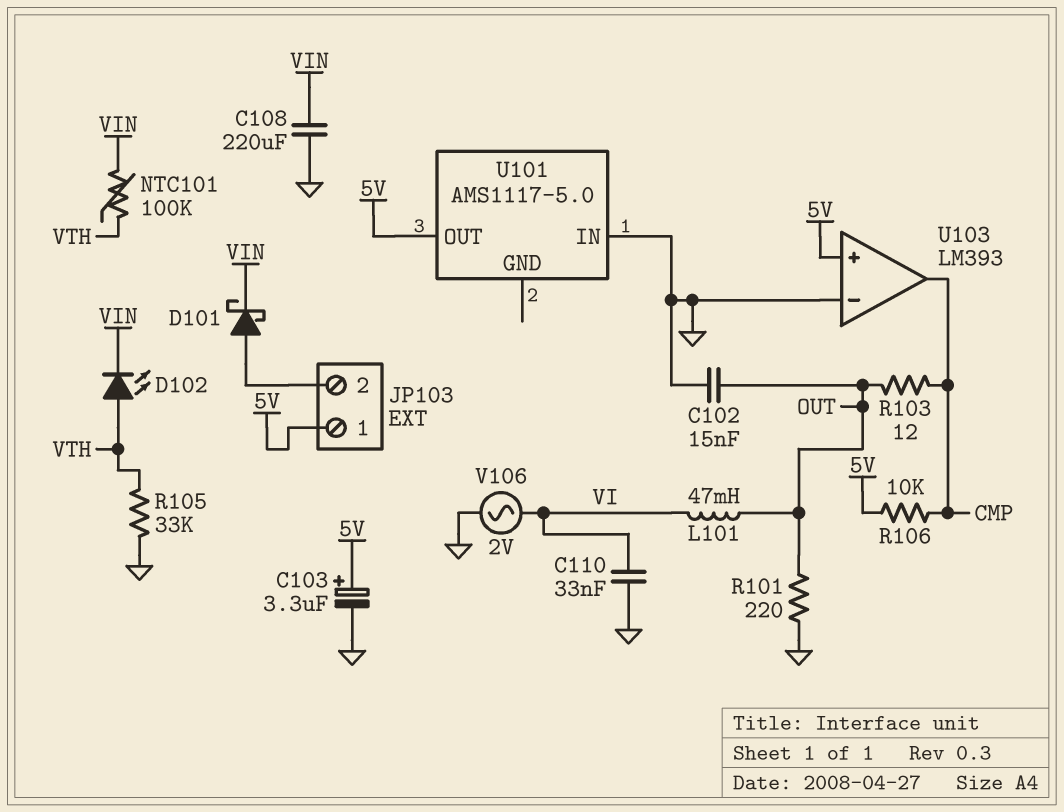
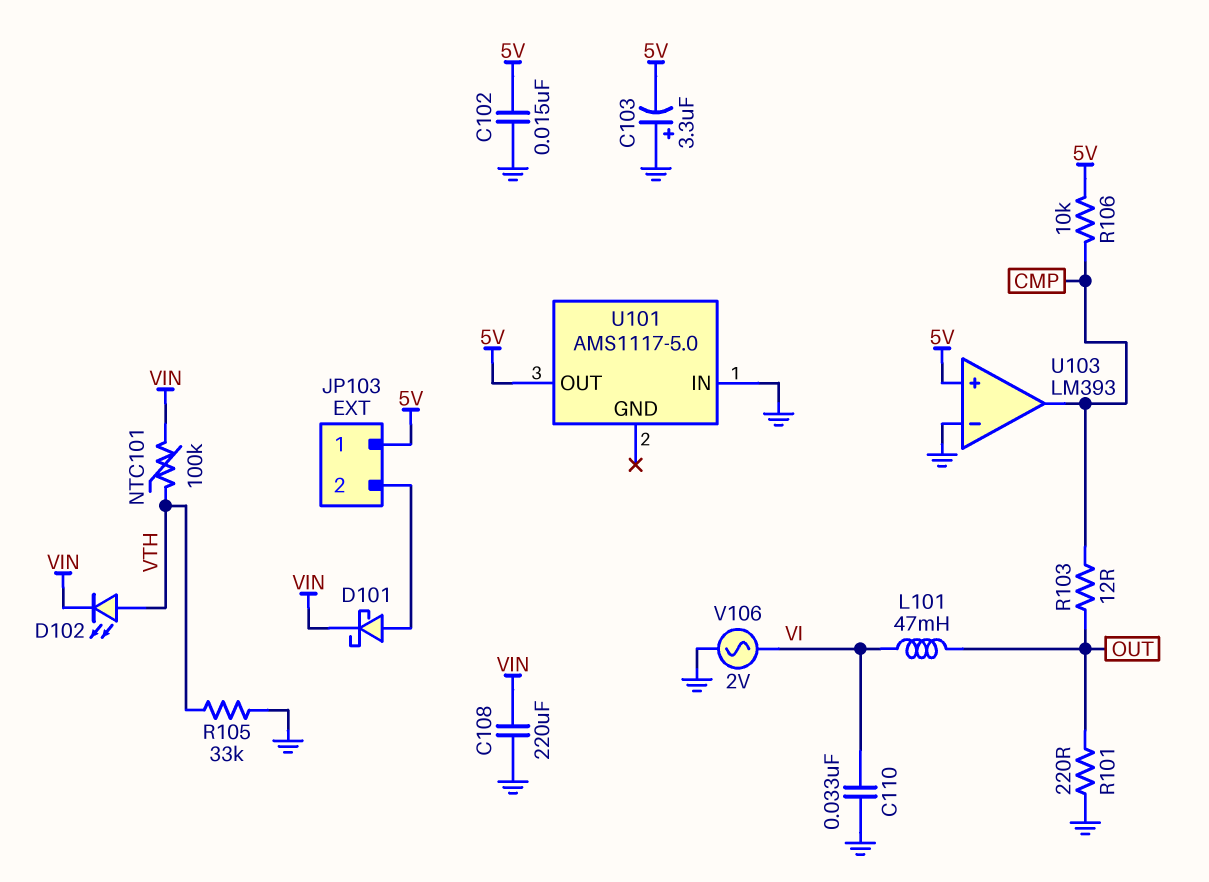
C102: 15nF (GND, OUT) -> 15nF (5V, GND)
C103: 3.3uF (plus 5V, minus GND) -> 3.3uF (plus GND, minus 5V)

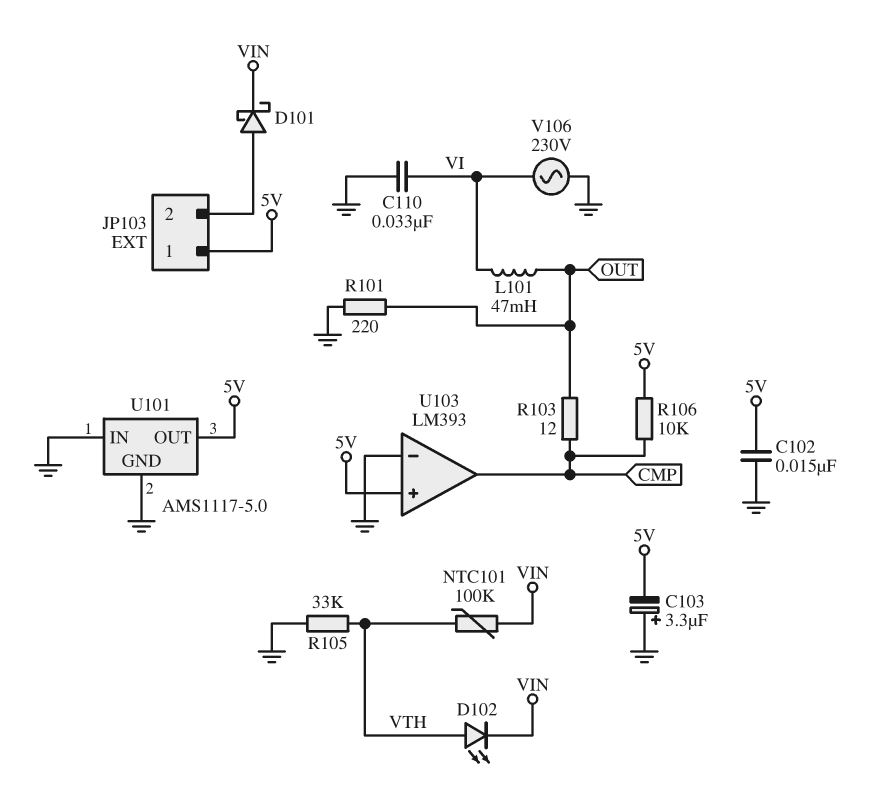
C108: 220uF (GND, VIN) -> none
U101 pin GND: none -> GND
V106: AC 2V (GND, VI) -> AC 230V (GND, VI)

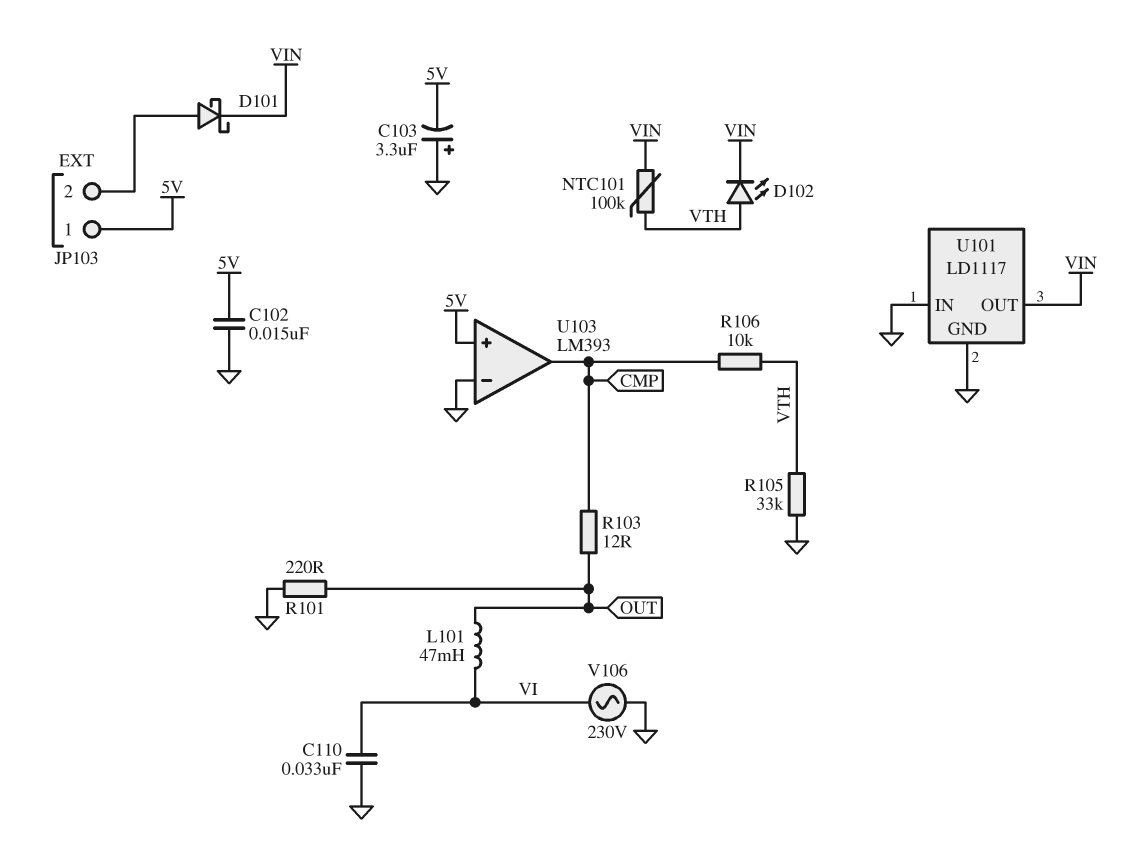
R106: 10k (5V, CMP) -> 10k (CMP, VTH)
U101: AMS1117-5.0 -> LD1117
U101 pin OUT: 5V -> VIN

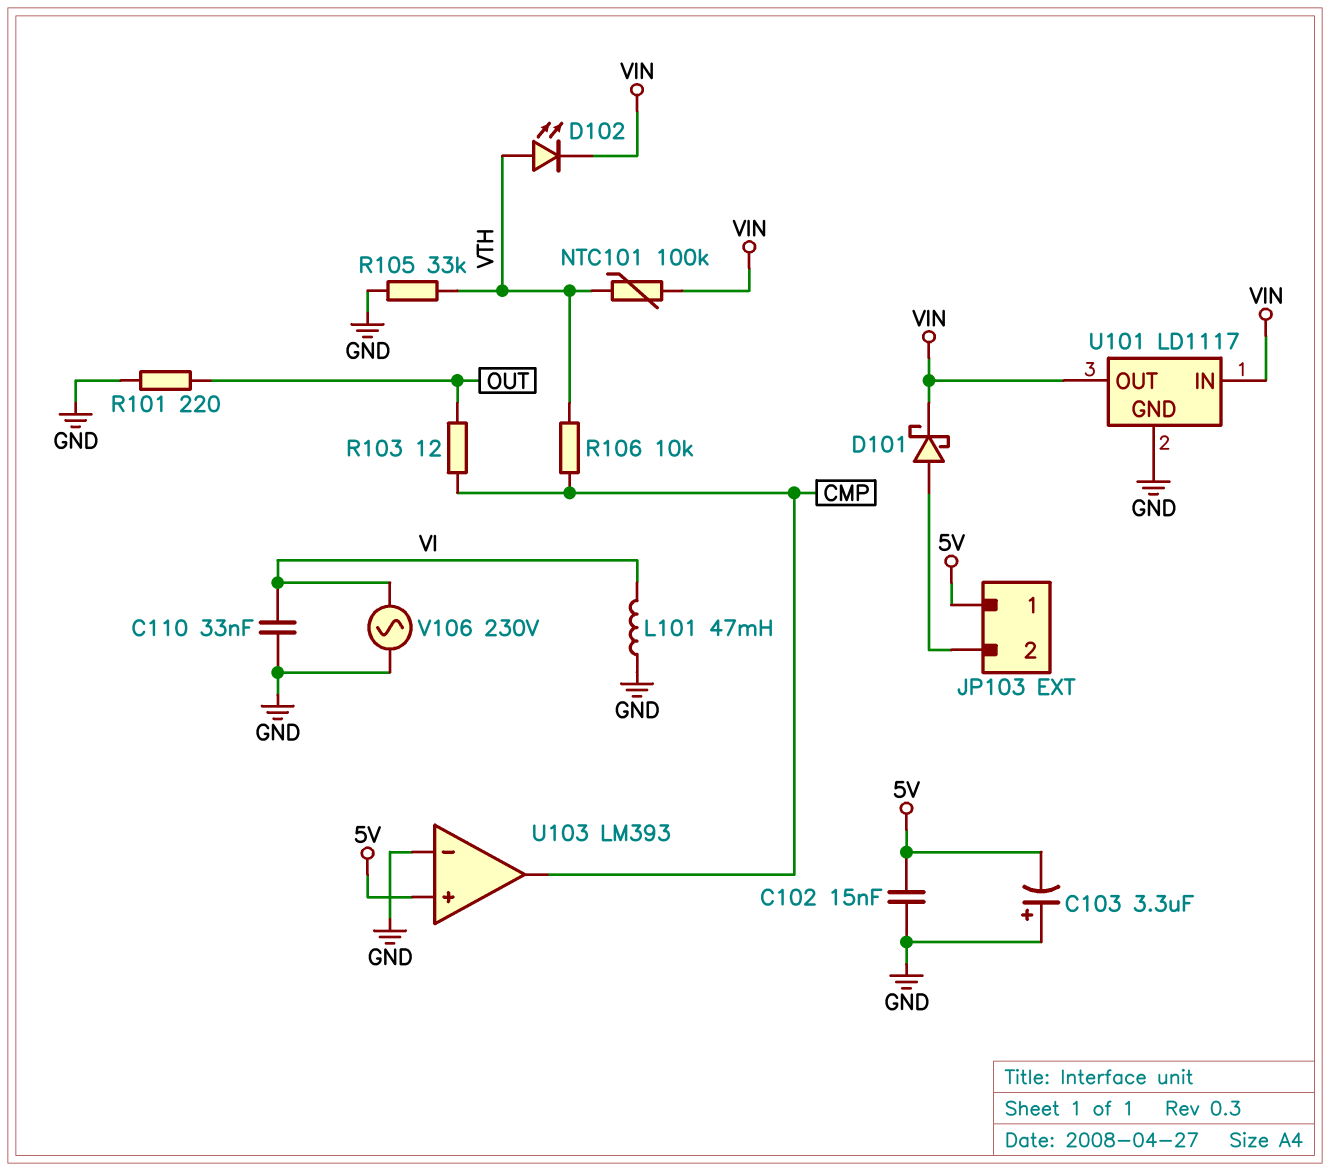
L101: 47mH (OUT, VI) -> 47mH (GND, VI)
U101 pin IN: GND -> VIN

